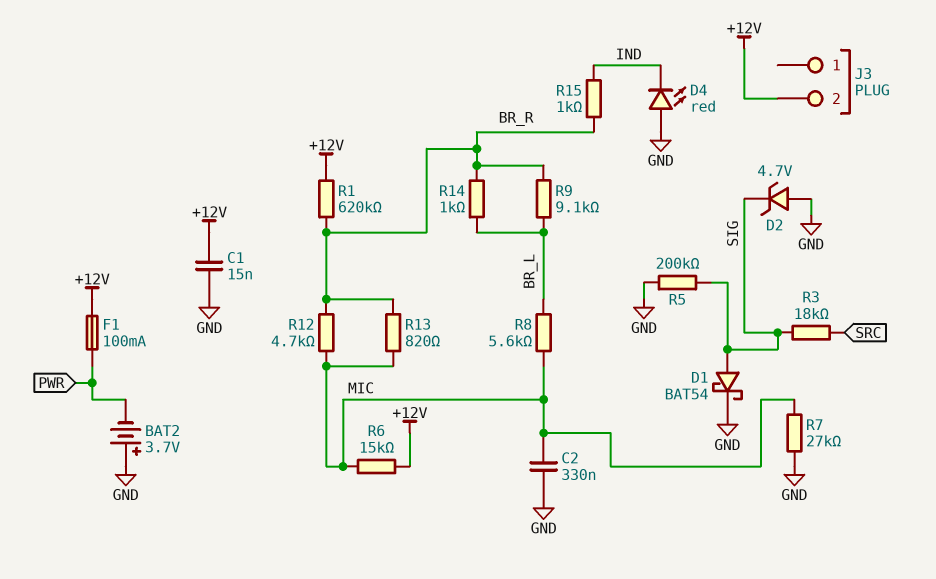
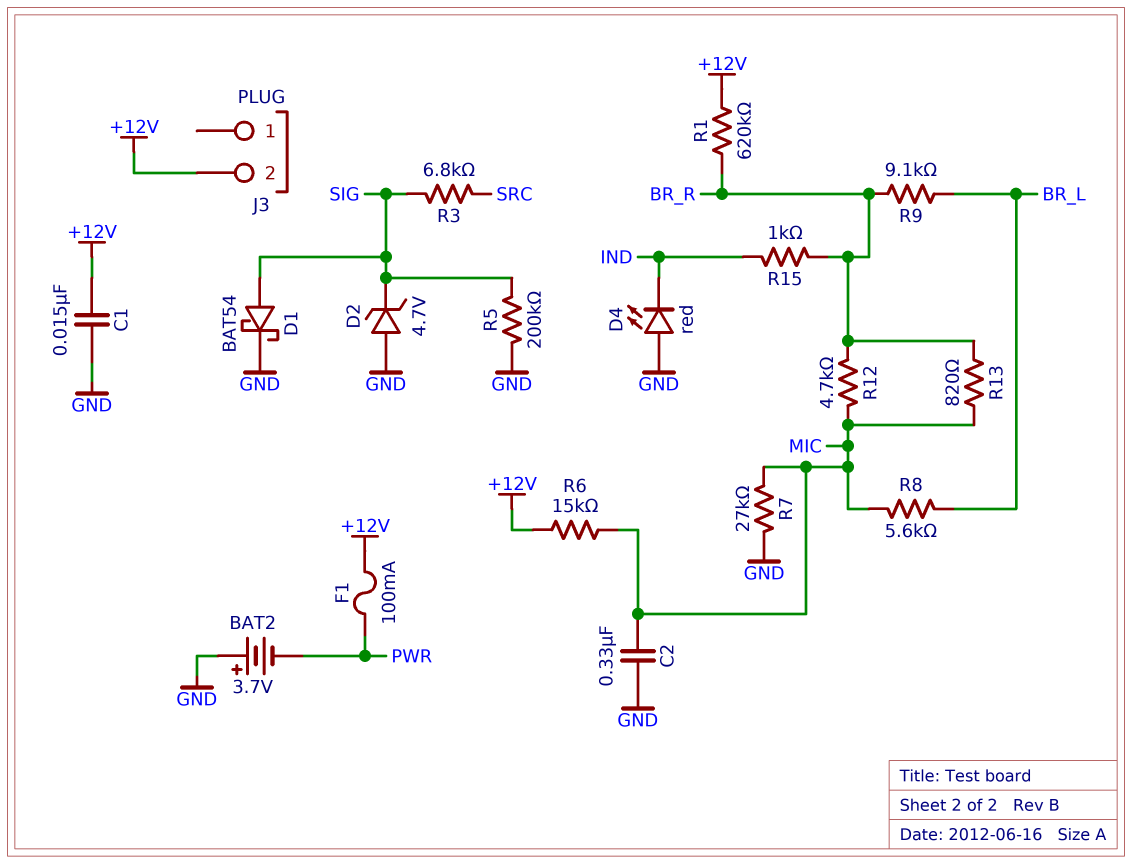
R3: 18k (SIG, SRC) -> 6.8k (SIG, SRC)
R14: 1k (BR_L, BR_R) -> none

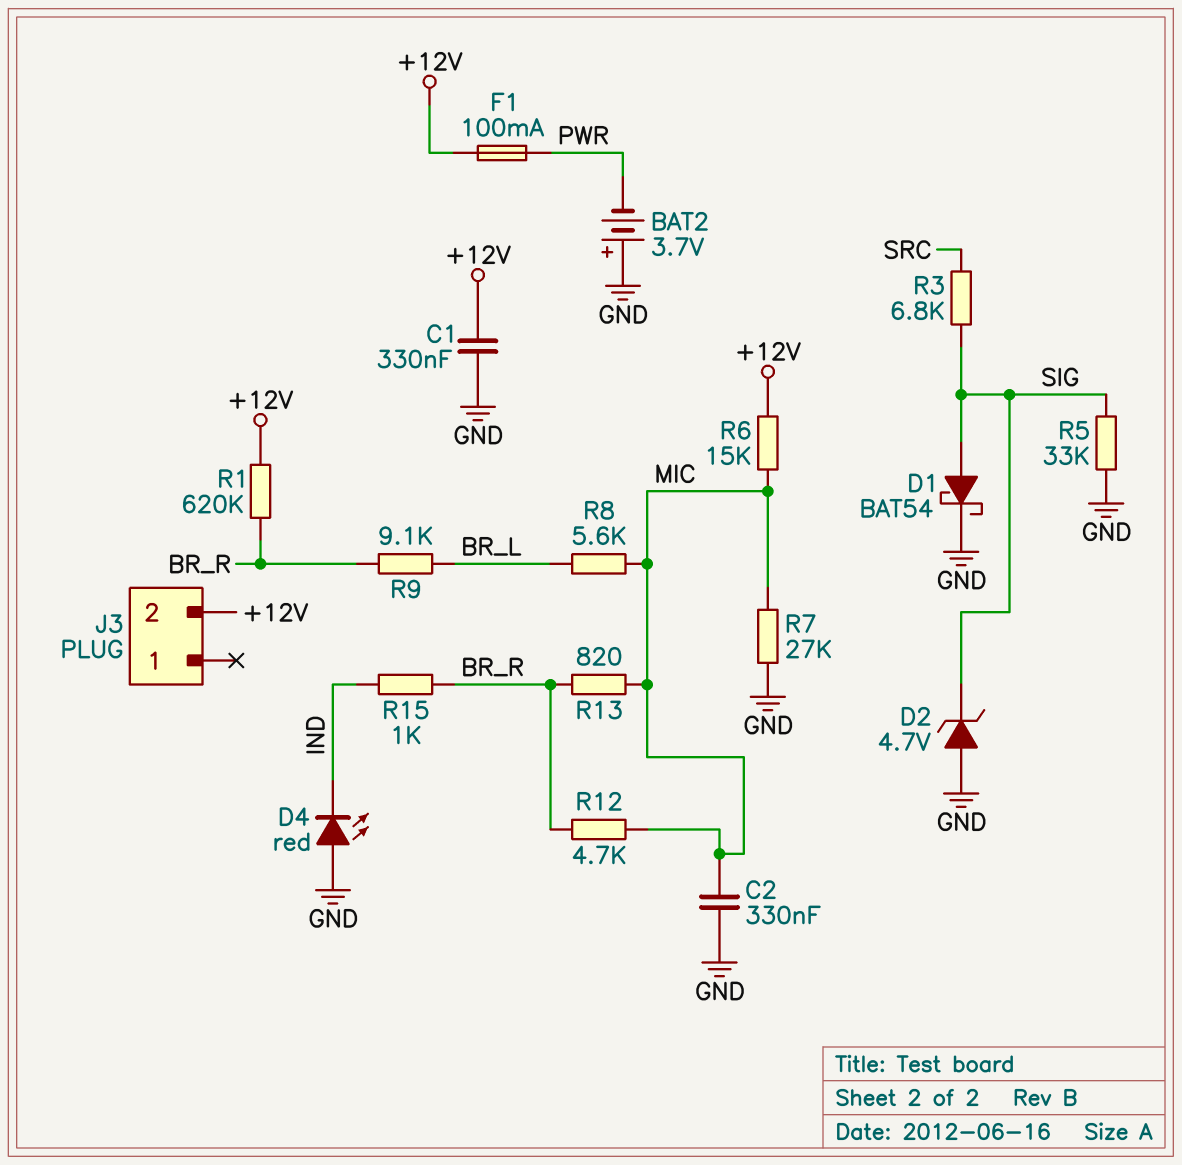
C1: 15nF (+12V, GND) -> 330nF (+12V, GND)
R5: 200k (GND, SIG) -> 33k (GND, SIG)

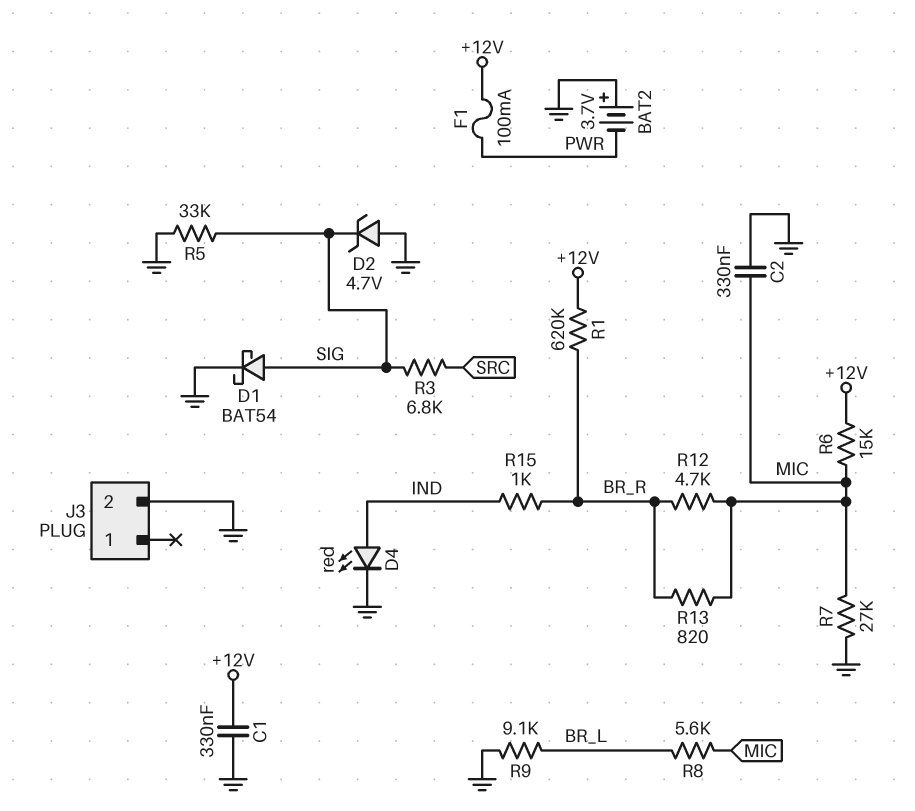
D4: LED red (A GND, K IND) -> LED red (A IND, K GND)
J3 pin 2: +12V -> GND
R9: 9.1k (BR_L, BR_R) -> 9.1k (BR_L, GND)

